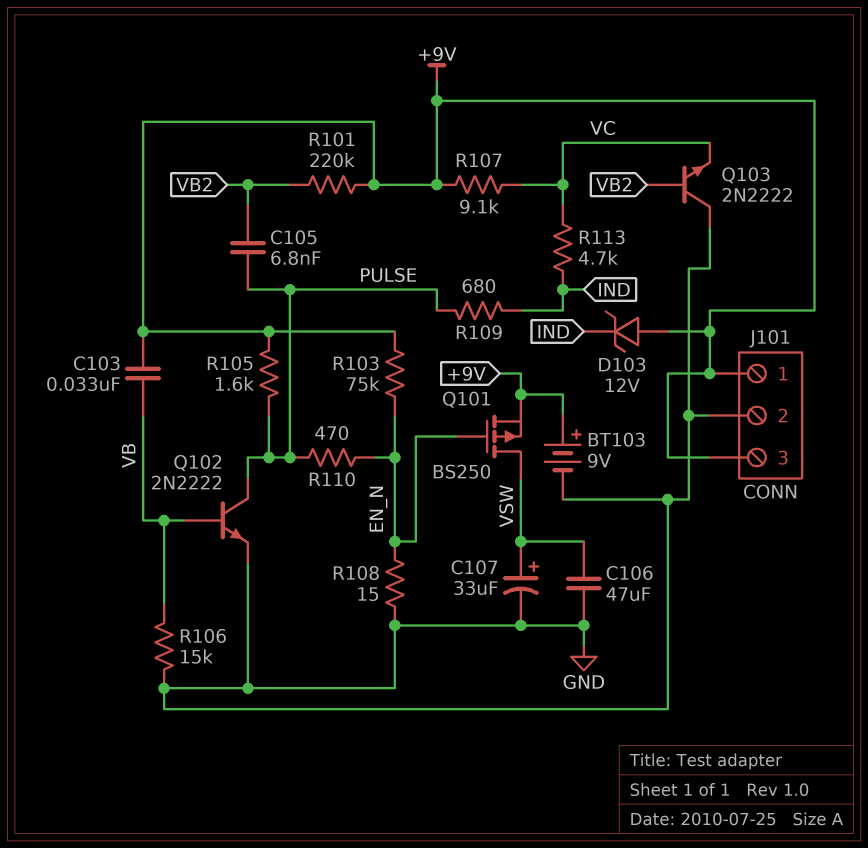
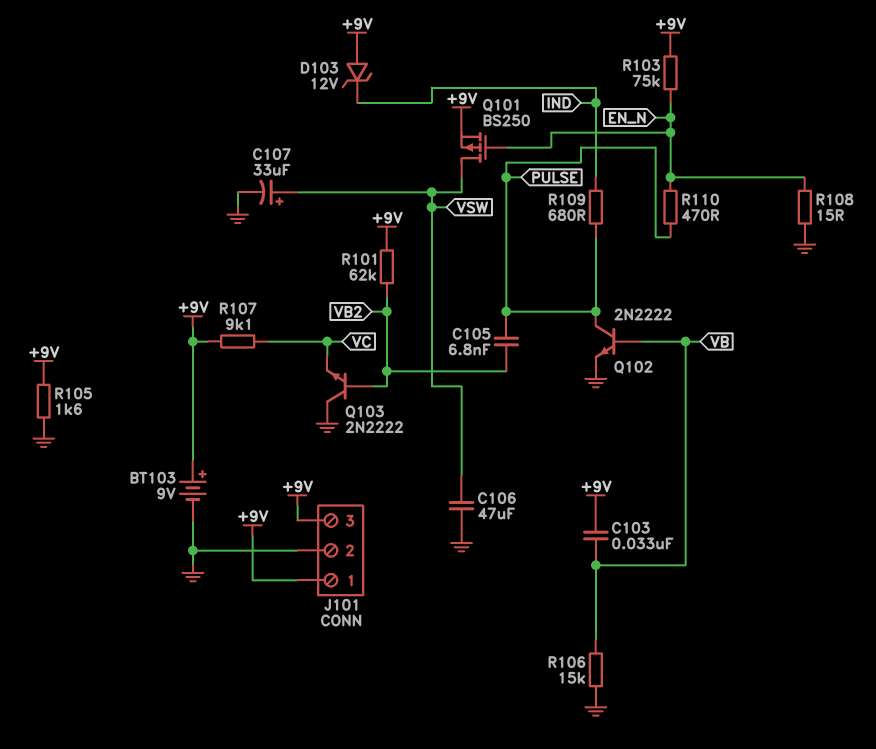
R101: 220k (+9V, VB2) -> 62k (+9V, VB2)
R105: 1.6k (+9V, PULSE) -> 1.6k (+9V, GND)
R113: 4.7k (IND, VC) -> none

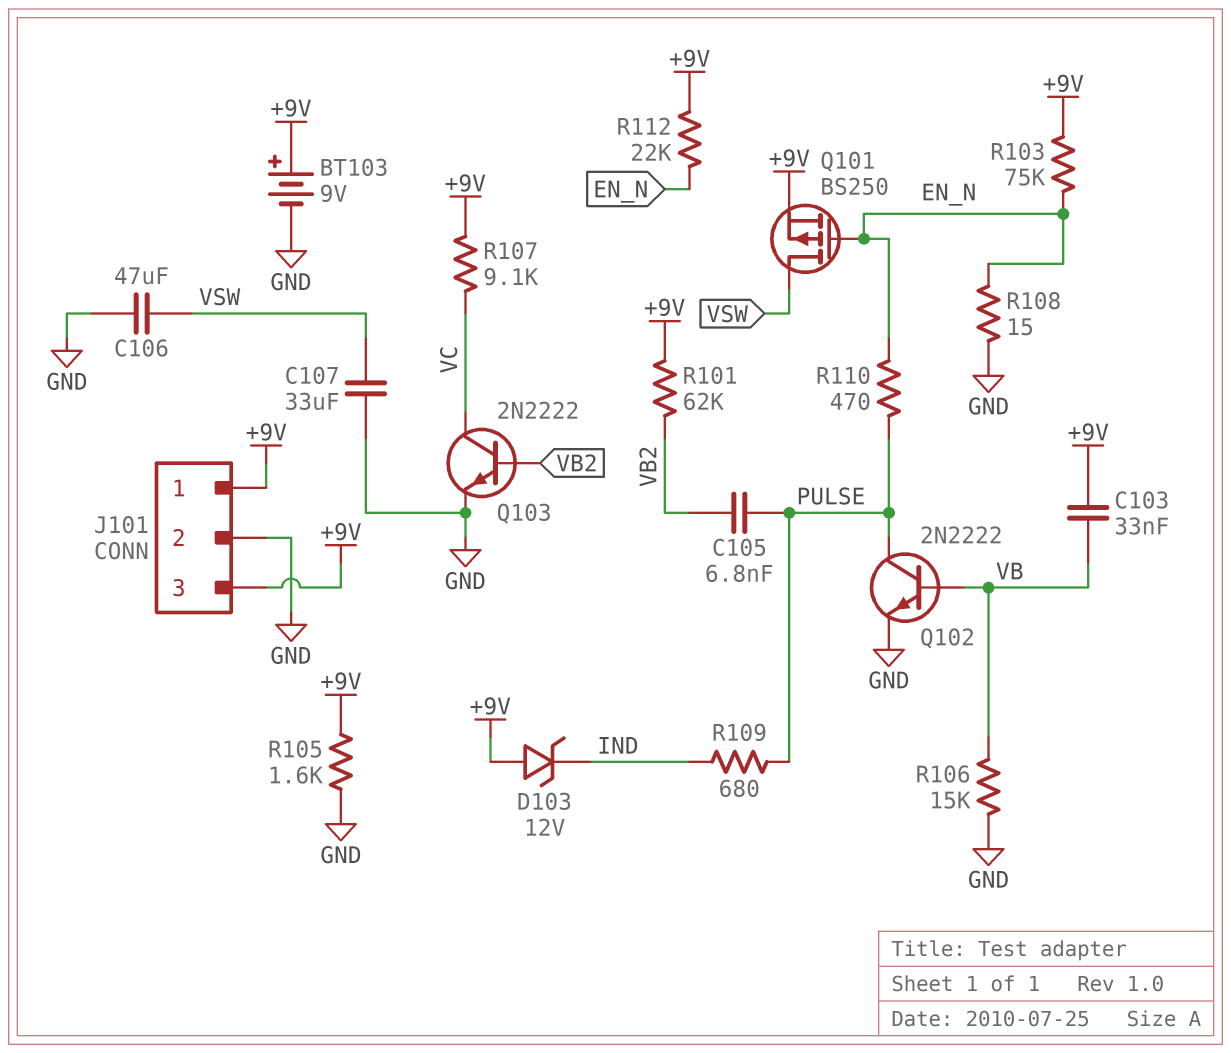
C107: 33uF (plus VSW, minus GND) -> 33uF (GND, VSW)
Q103: NPN 2N2222 (B VB2, C GND, E VC) -> NPN 2N2222 (B VB2, C VC, E GND)
R112: none -> 22k (+9V, EN_N)

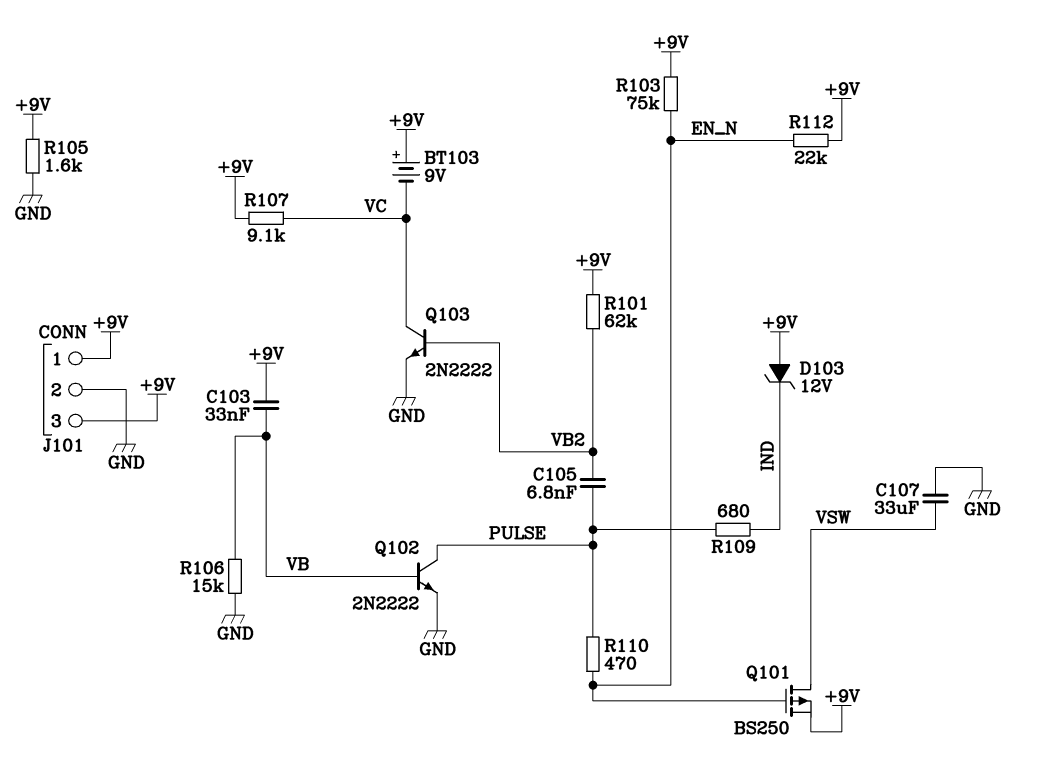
BT103: 9V (plus +9V, minus GND) -> 9V (plus +9V, minus VC)
C106: 47uF (GND, VSW) -> none
R108: 15 (EN_N, GND) -> none

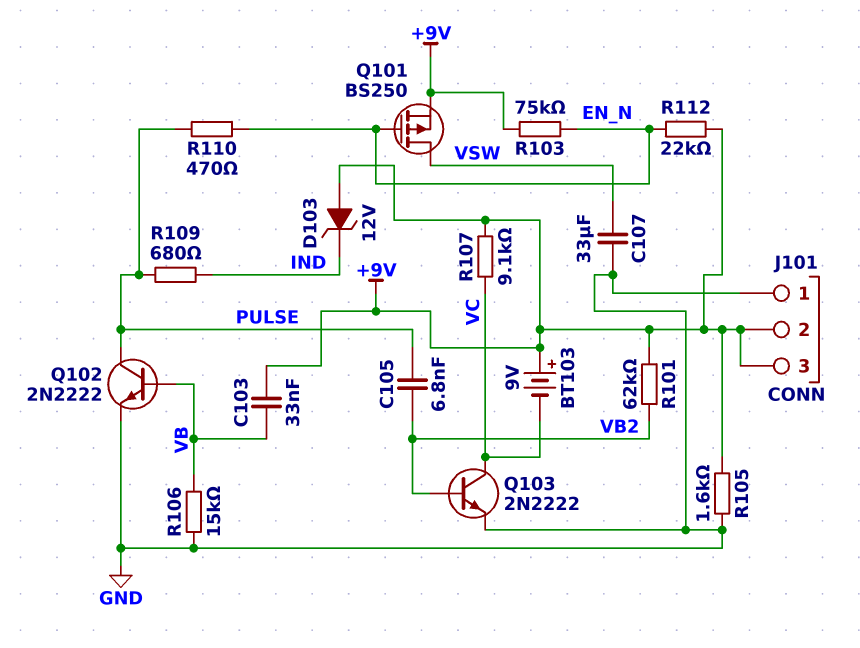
J101 pin 1: +9V -> GND
J101 pin 2: GND -> +9V

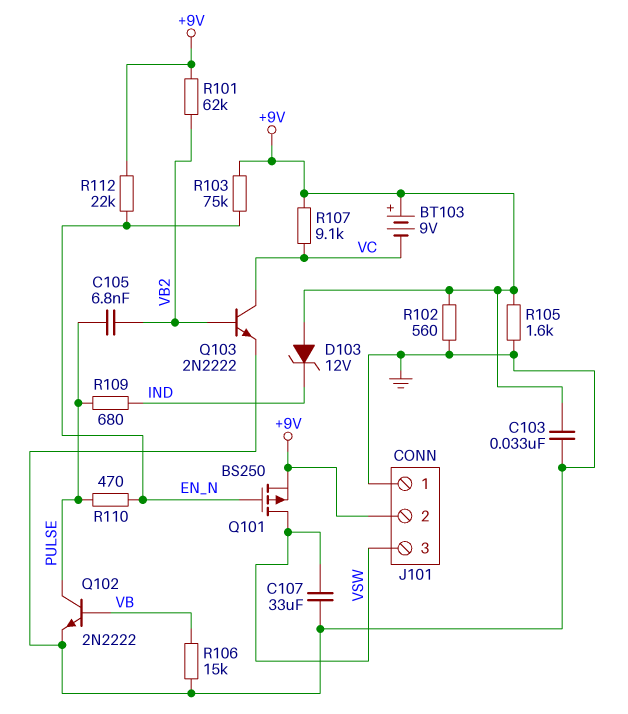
C103: 33nF (+9V, VB) -> 33nF (+9V, GND)
J101 pin 3: +9V -> VSW
R102: none -> 560 (+9V, GND)

